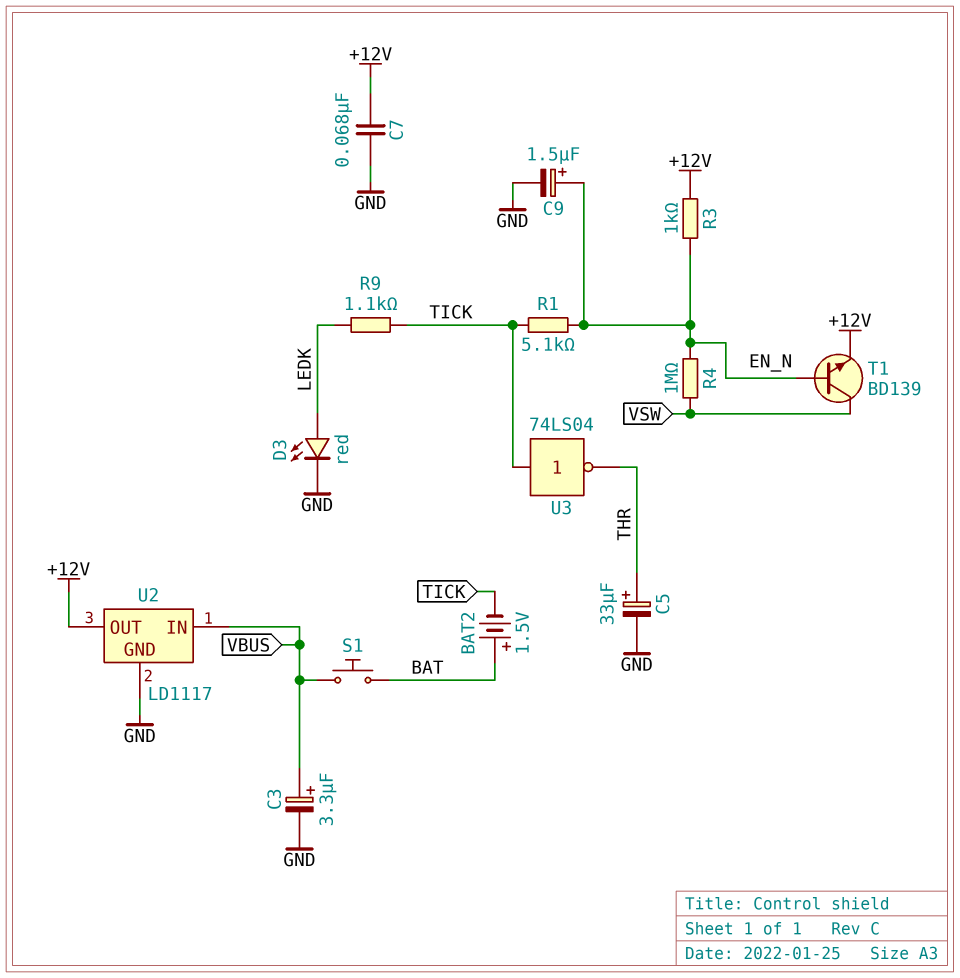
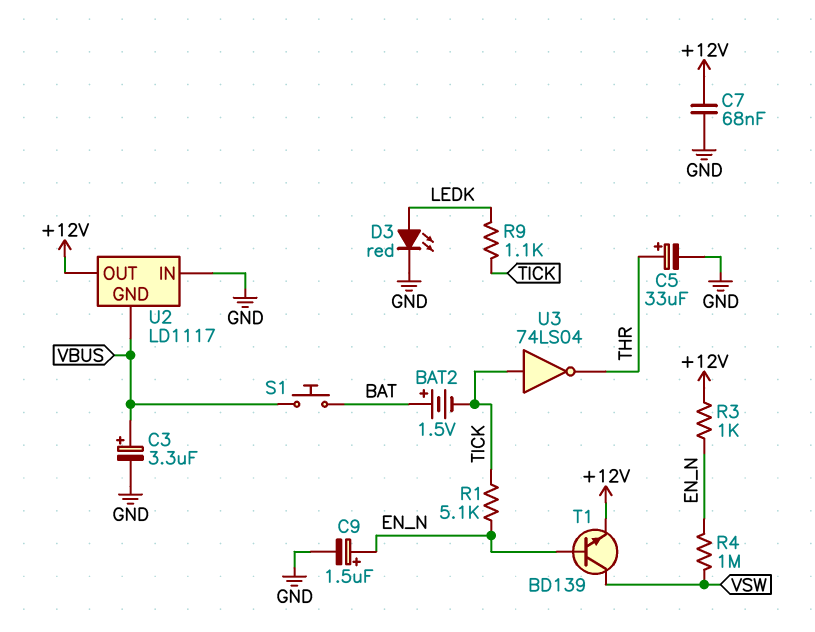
U2 pin GND: GND -> VBUS
U2 pin IN: VBUS -> GND

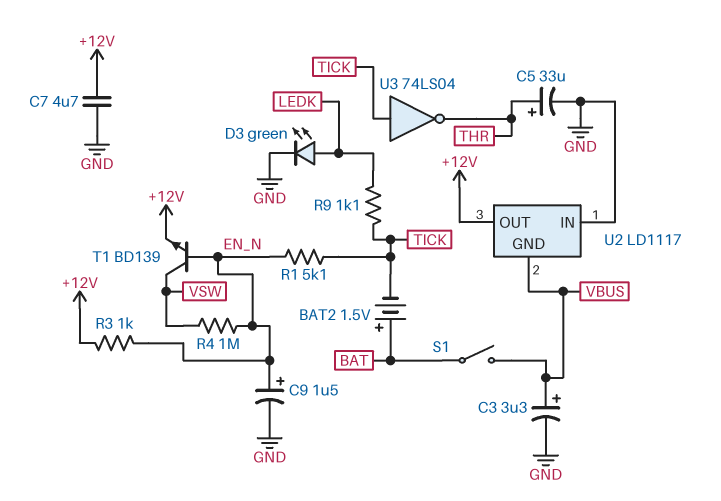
C7: 68nF (+12V, GND) -> 4.7uF (+12V, GND)
D3: LED red (A LEDK, K GND) -> LED green (A LEDK, K GND)
S1: button (BAT, VBUS) -> switch (BAT, VBUS)

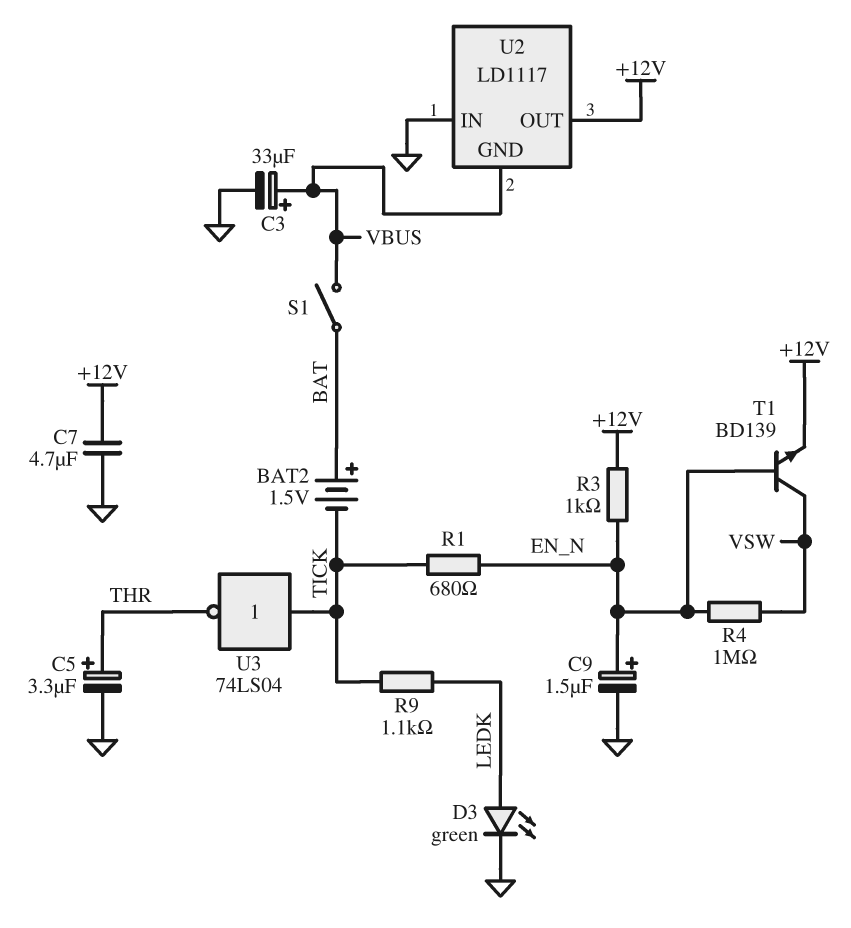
C3: 3.3uF (plus VBUS, minus GND) -> 33uF (plus VBUS, minus GND)
C5: 33uF (plus THR, minus GND) -> 3.3uF (plus THR, minus GND)
R1: 5.1k (EN_N, TICK) -> 680 (EN_N, TICK)

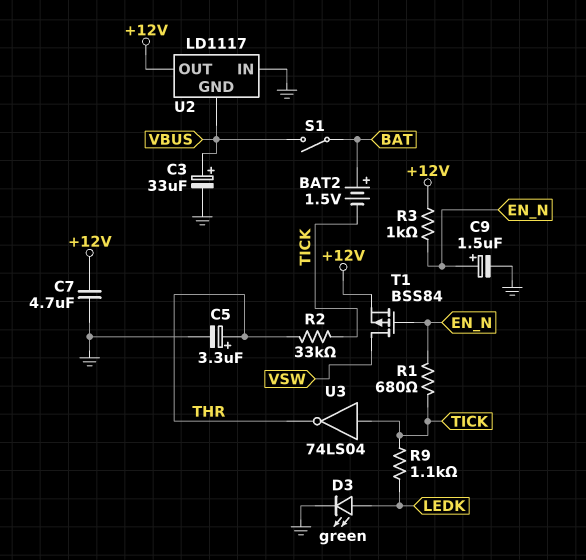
R2: none -> 33k (THR, TICK)
R4: 1M (EN_N, VSW) -> none
T1: NPN BD139 (B EN_N, C VSW, E +12V) -> PMOS BSS84 (G EN_N, D VSW, S +12V)

